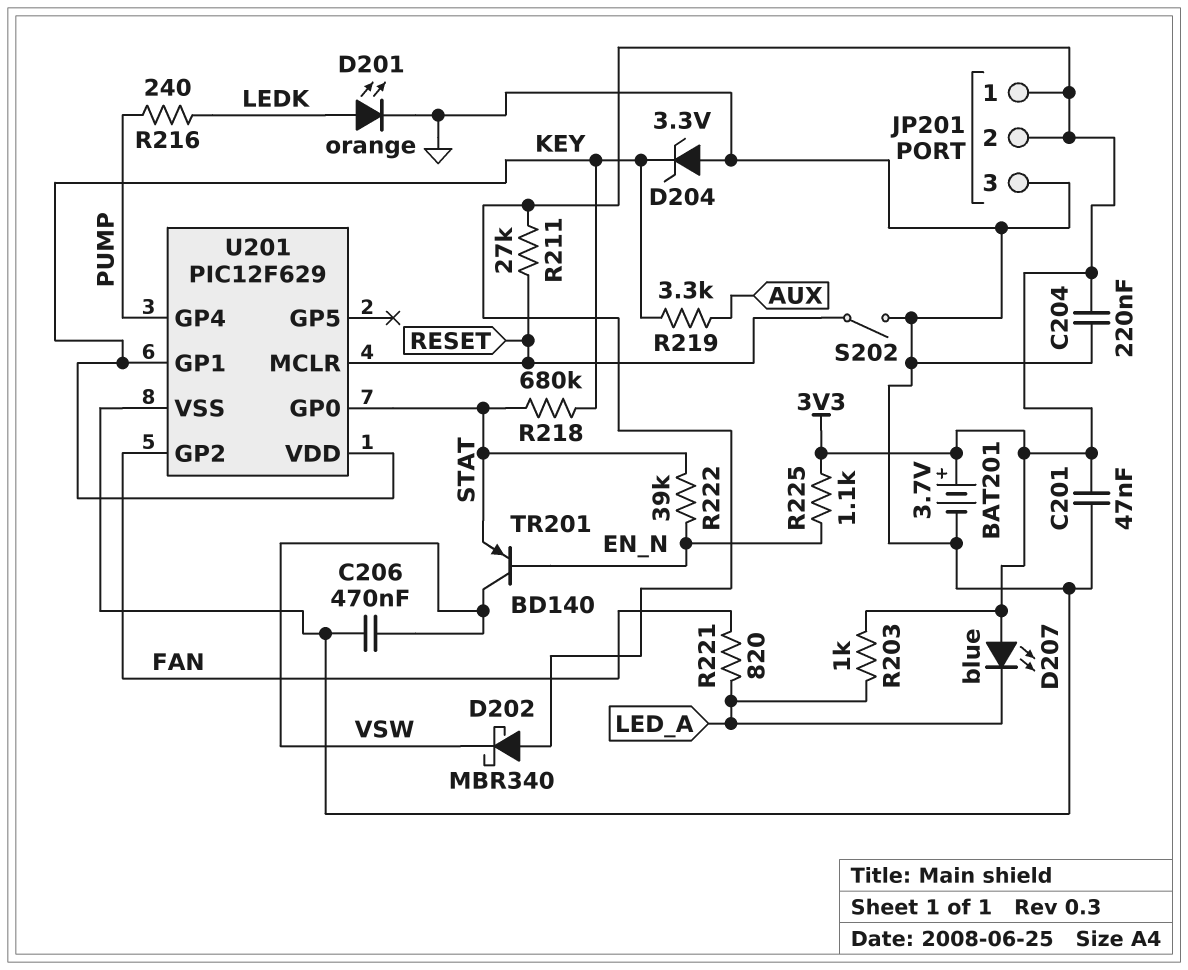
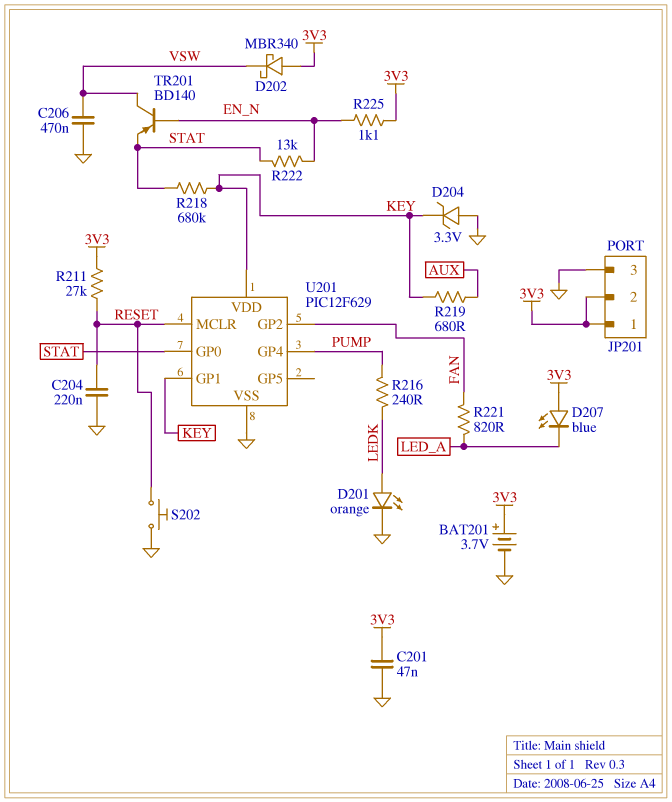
C204: 220nF (3V3, GND) -> 220nF (GND, RESET)
R203: 1k (3V3, LED_A) -> none
R219: 3.3k (AUX, KEY) -> 680 (AUX, KEY)
R222: 39k (EN_N, STAT) -> 13k (EN_N, STAT)
S202: switch (GND, RESET) -> button (GND, RESET)

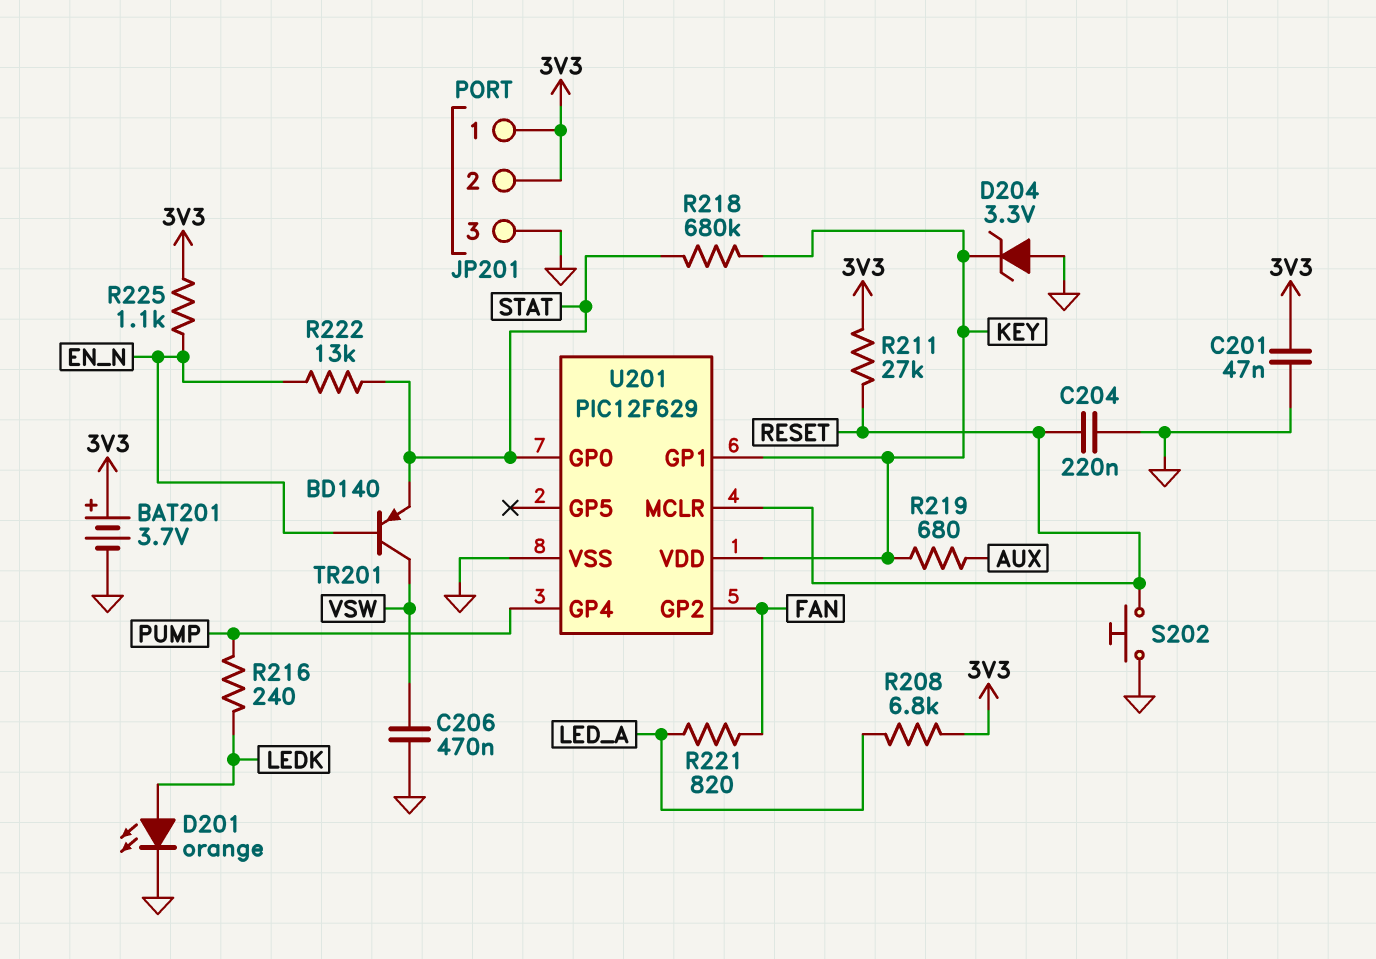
D202: schottky MBR340 (A 3V3, K VSW) -> none
D207: LED blue (A 3V3, K LED_A) -> none
R208: none -> 6.8k (3V3, LED_A)

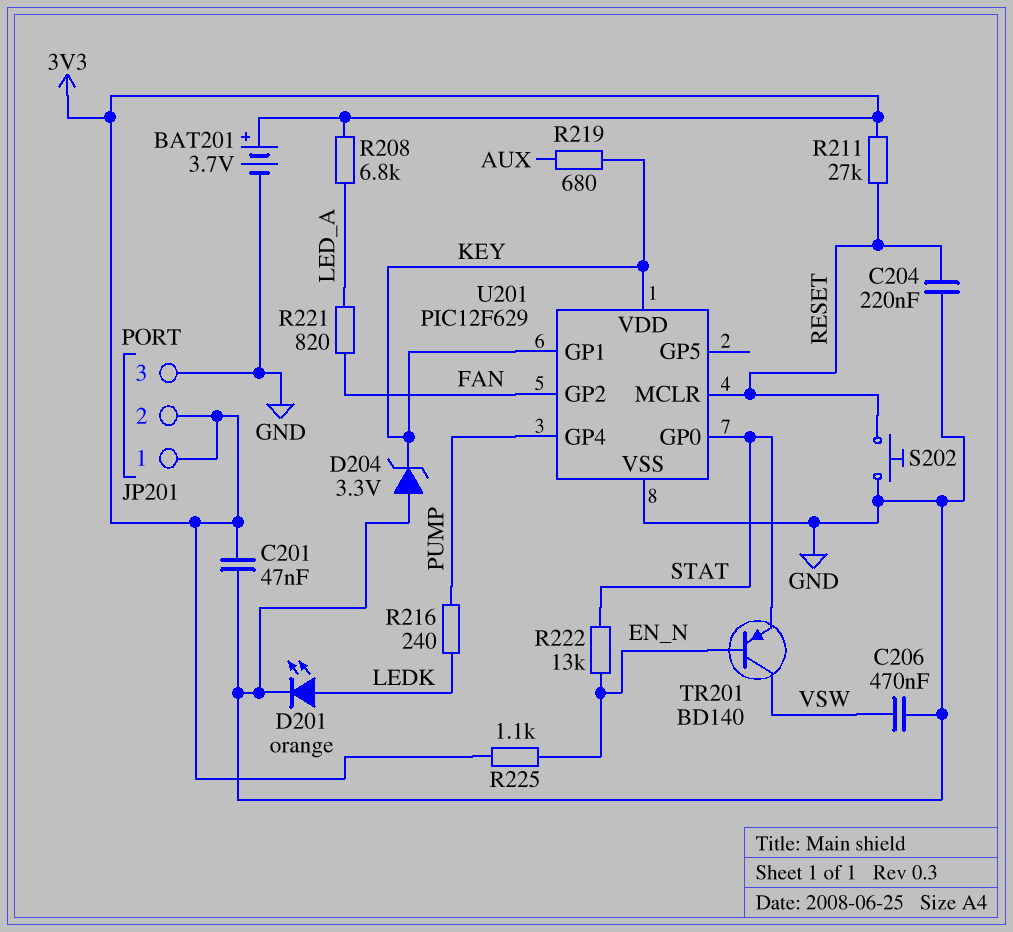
R218: 680k (KEY, STAT) -> none

